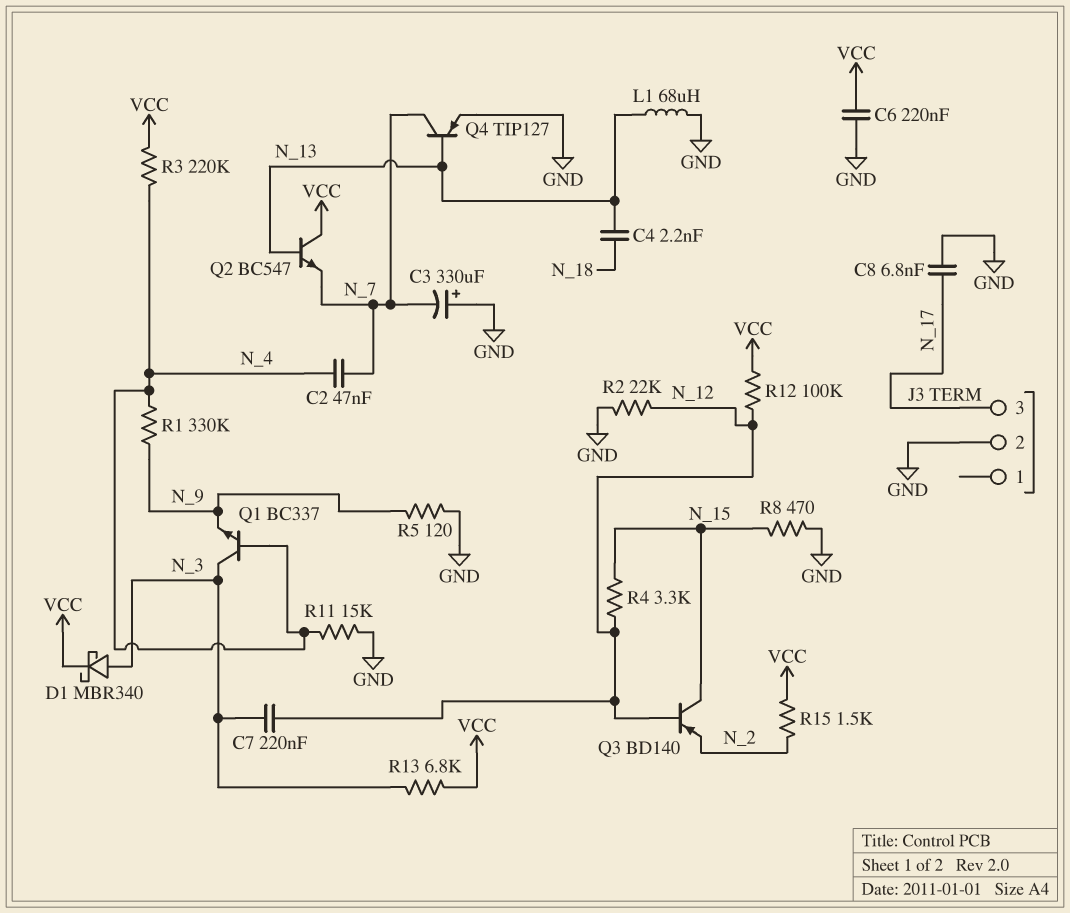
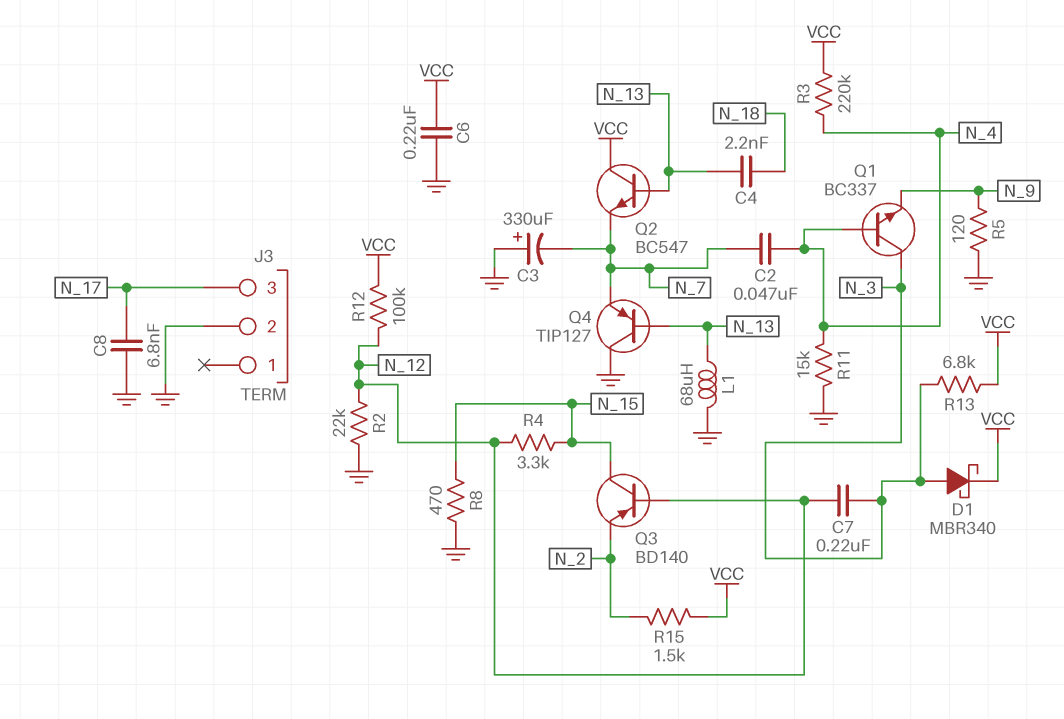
Q4: PNP TIP127 (B N_13, C N_7, E GND) -> PNP TIP127 (B N_13, C GND, E N_7)
R1: 330k (N_4, N_9) -> none

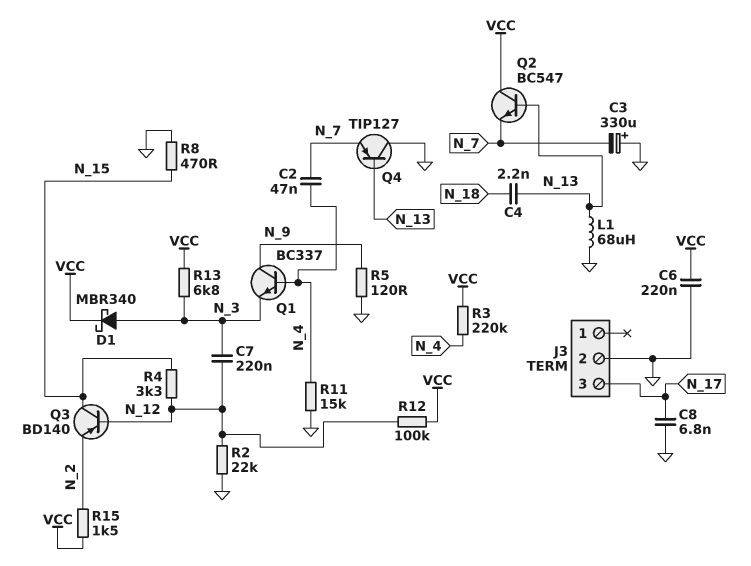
Q1: NPN BC337 (B N_4, C N_3, E N_9) -> NPN BC337 (B N_4, C N_9, E N_3)

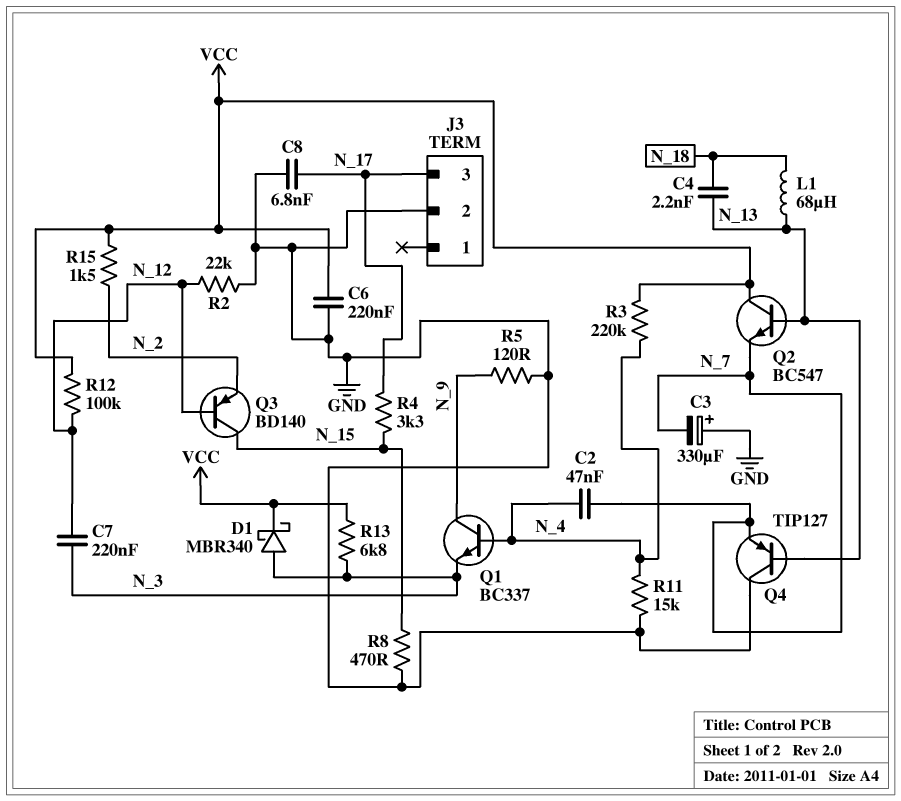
L1: 68uH (GND, N_13) -> 68uH (N_13, N_18)
R4: 3.3k (N_12, N_15) -> 3.3k (N_15, N_17)

